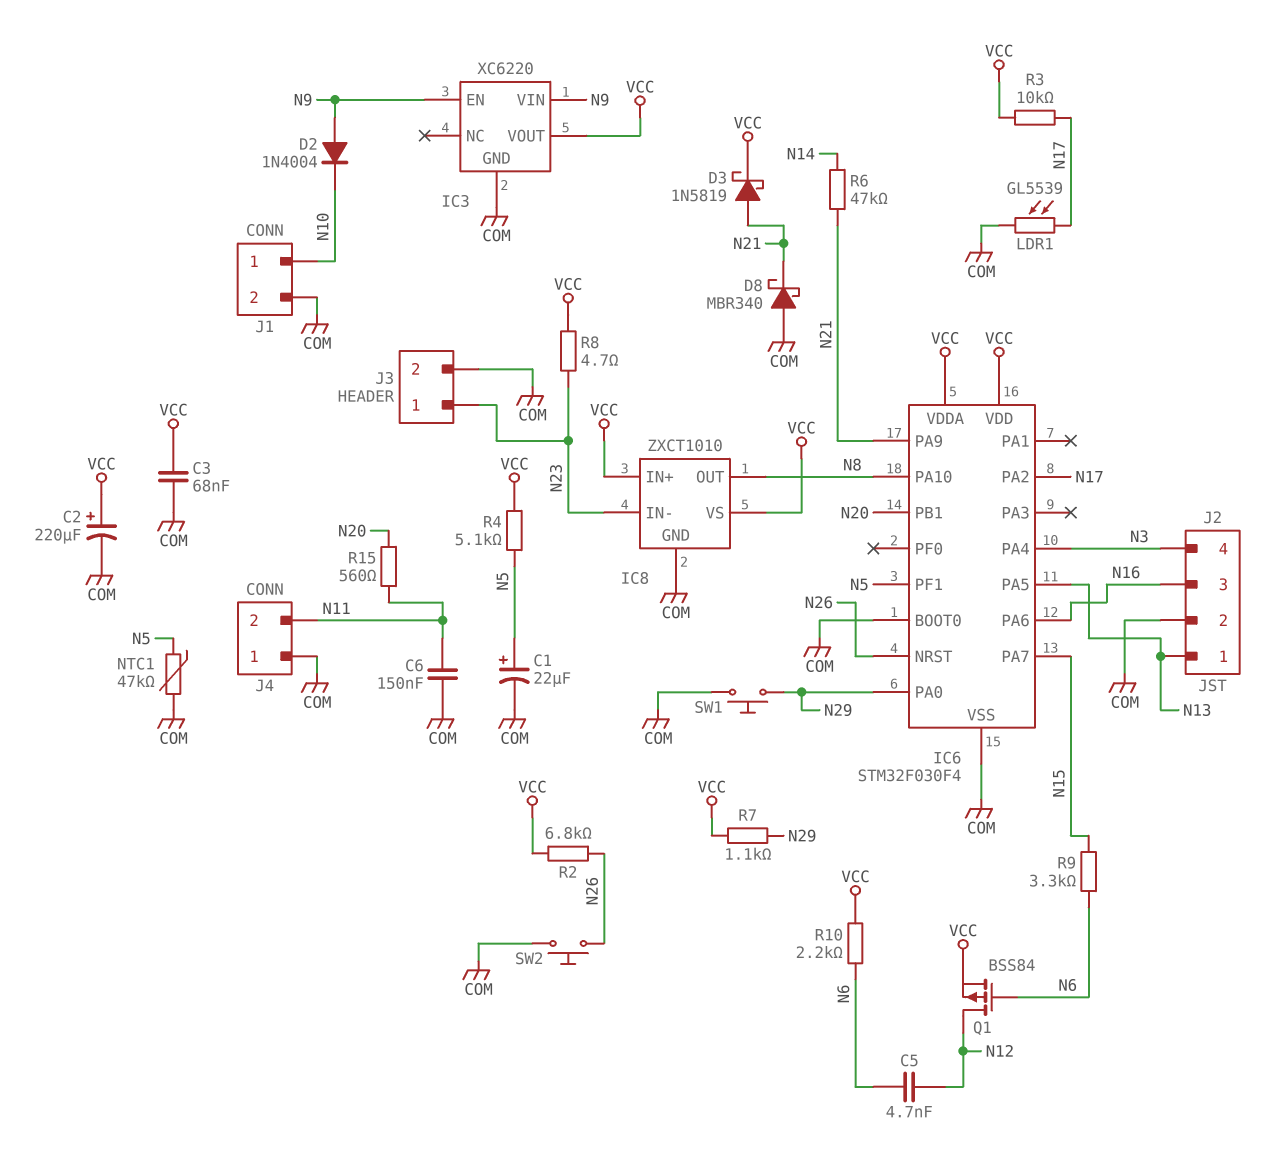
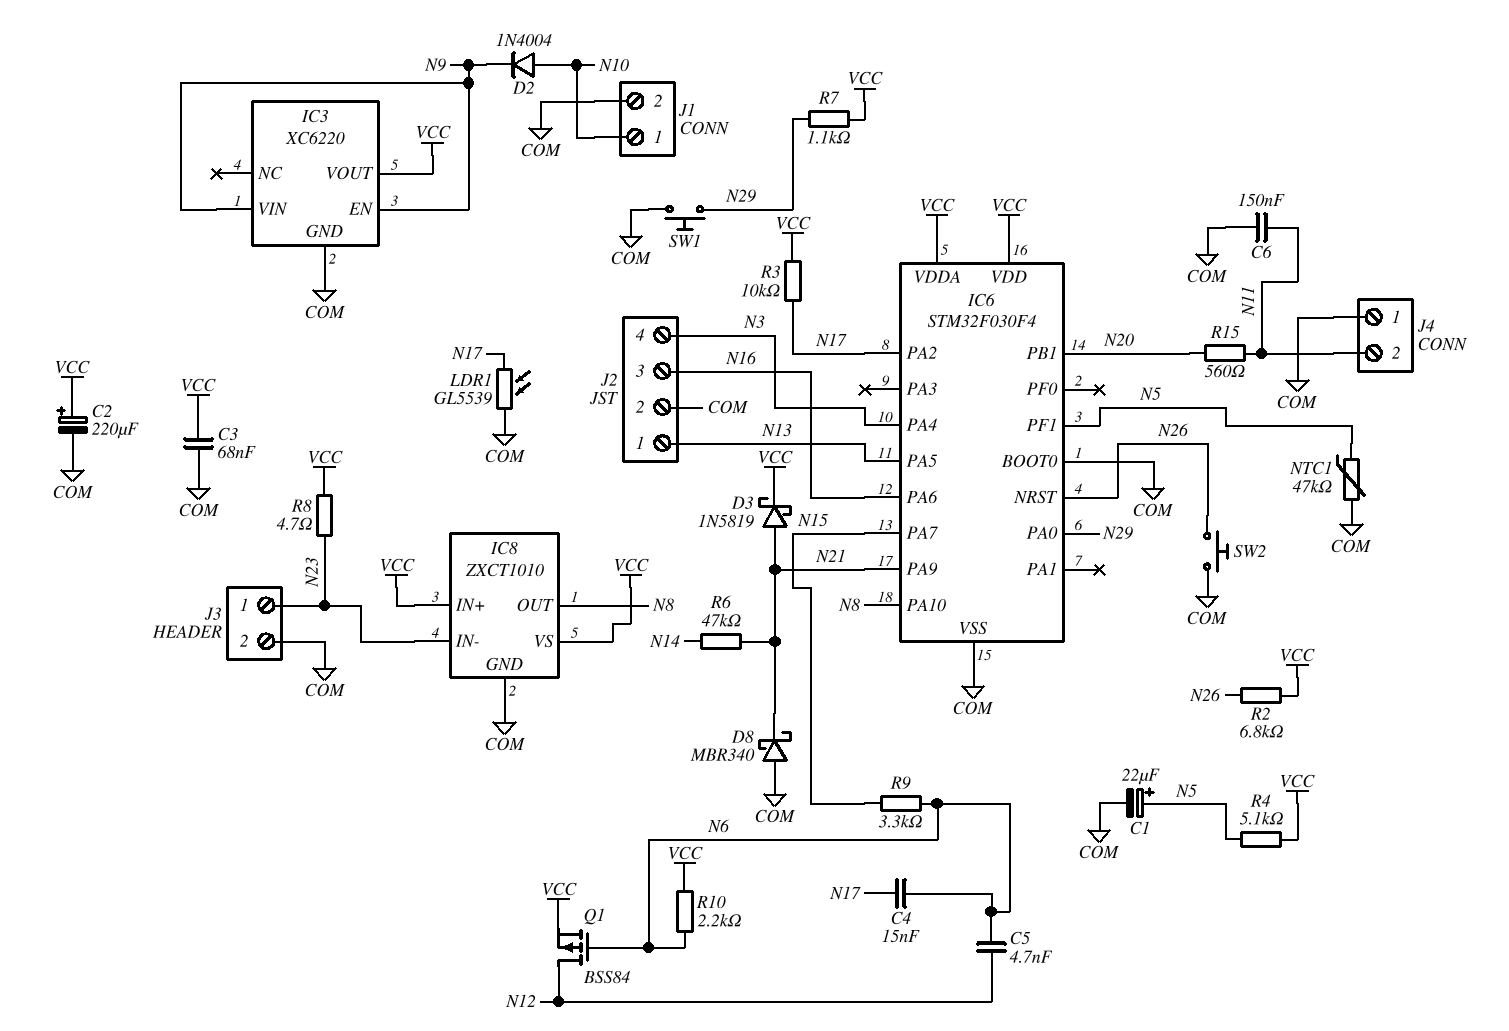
C4: none -> 15nF (N6, N17)
D2: diode 1N4004 (A N9, K N10) -> diode 1N4004 (A N10, K N9)

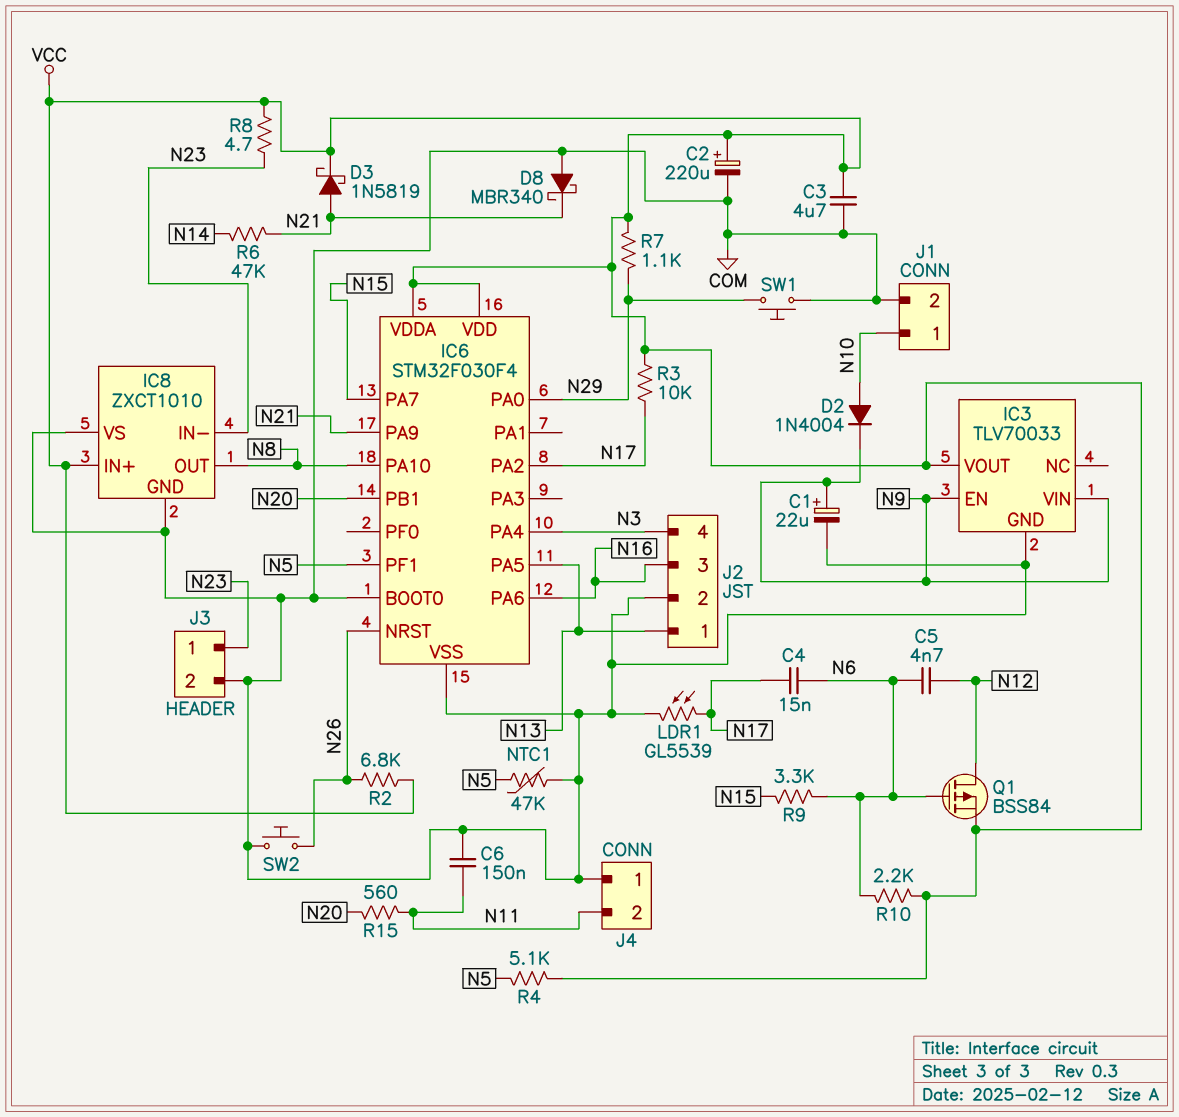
C1: 22uF (plus N5, minus COM) -> 22uF (plus N9, minus COM)
C3: 68nF (COM, VCC) -> 4.7uF (COM, VCC)
IC3: XC6220 -> TLV70033
IC8 pin VS: VCC -> COM

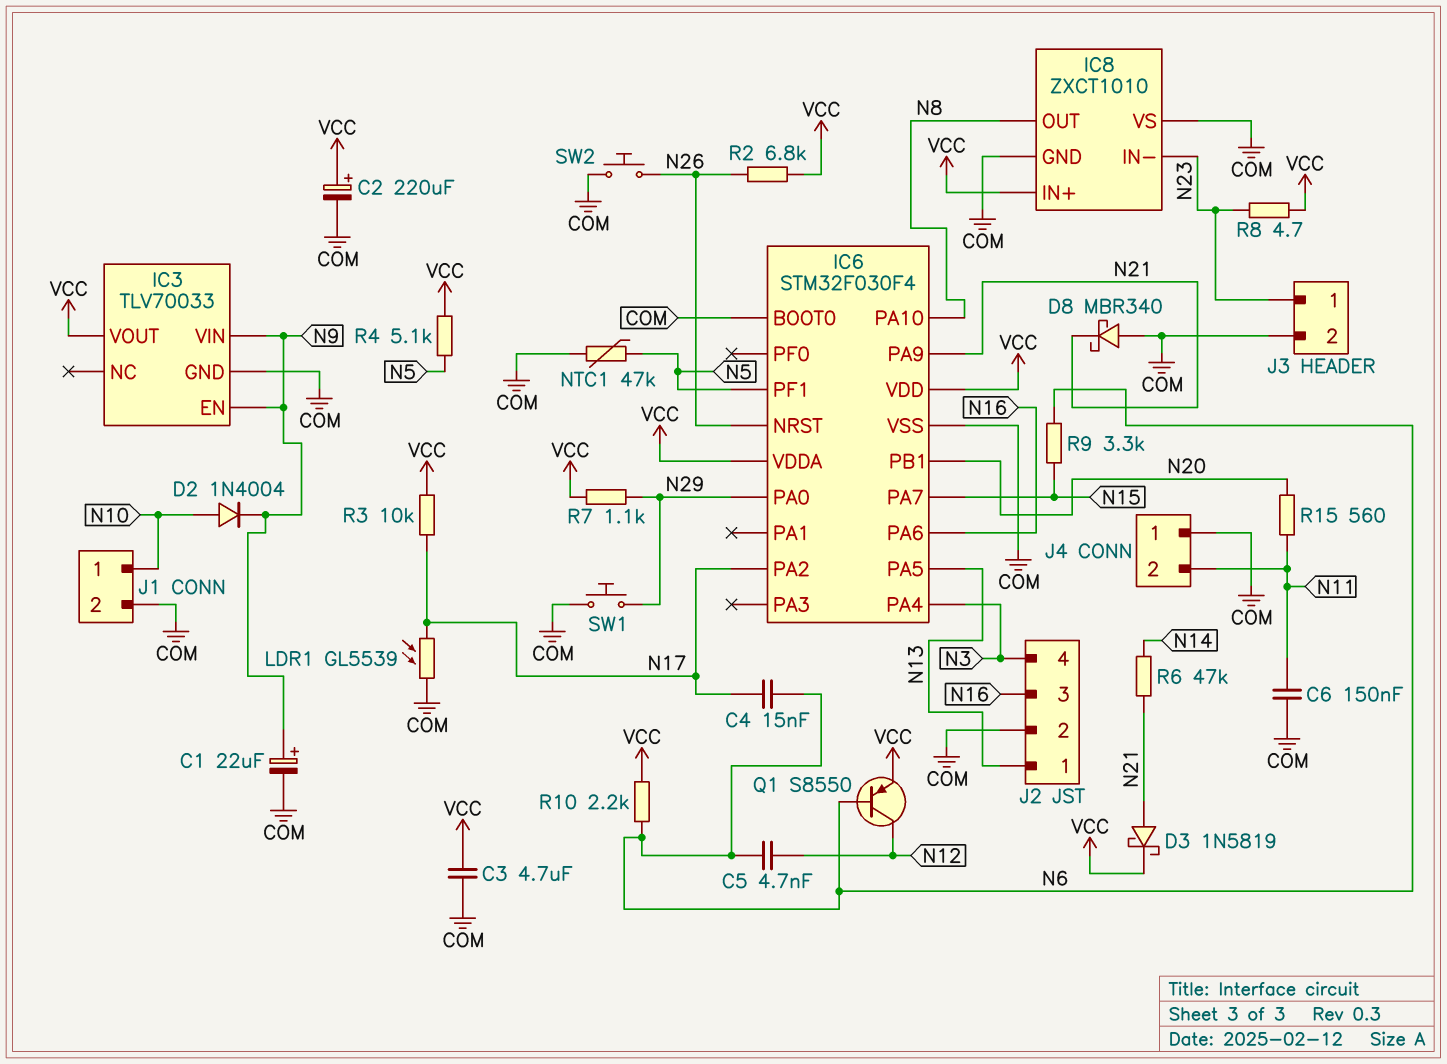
Q1: PMOS BSS84 (G N6, D N12, S VCC) -> PNP S8550 (B N6, C N12, E VCC)

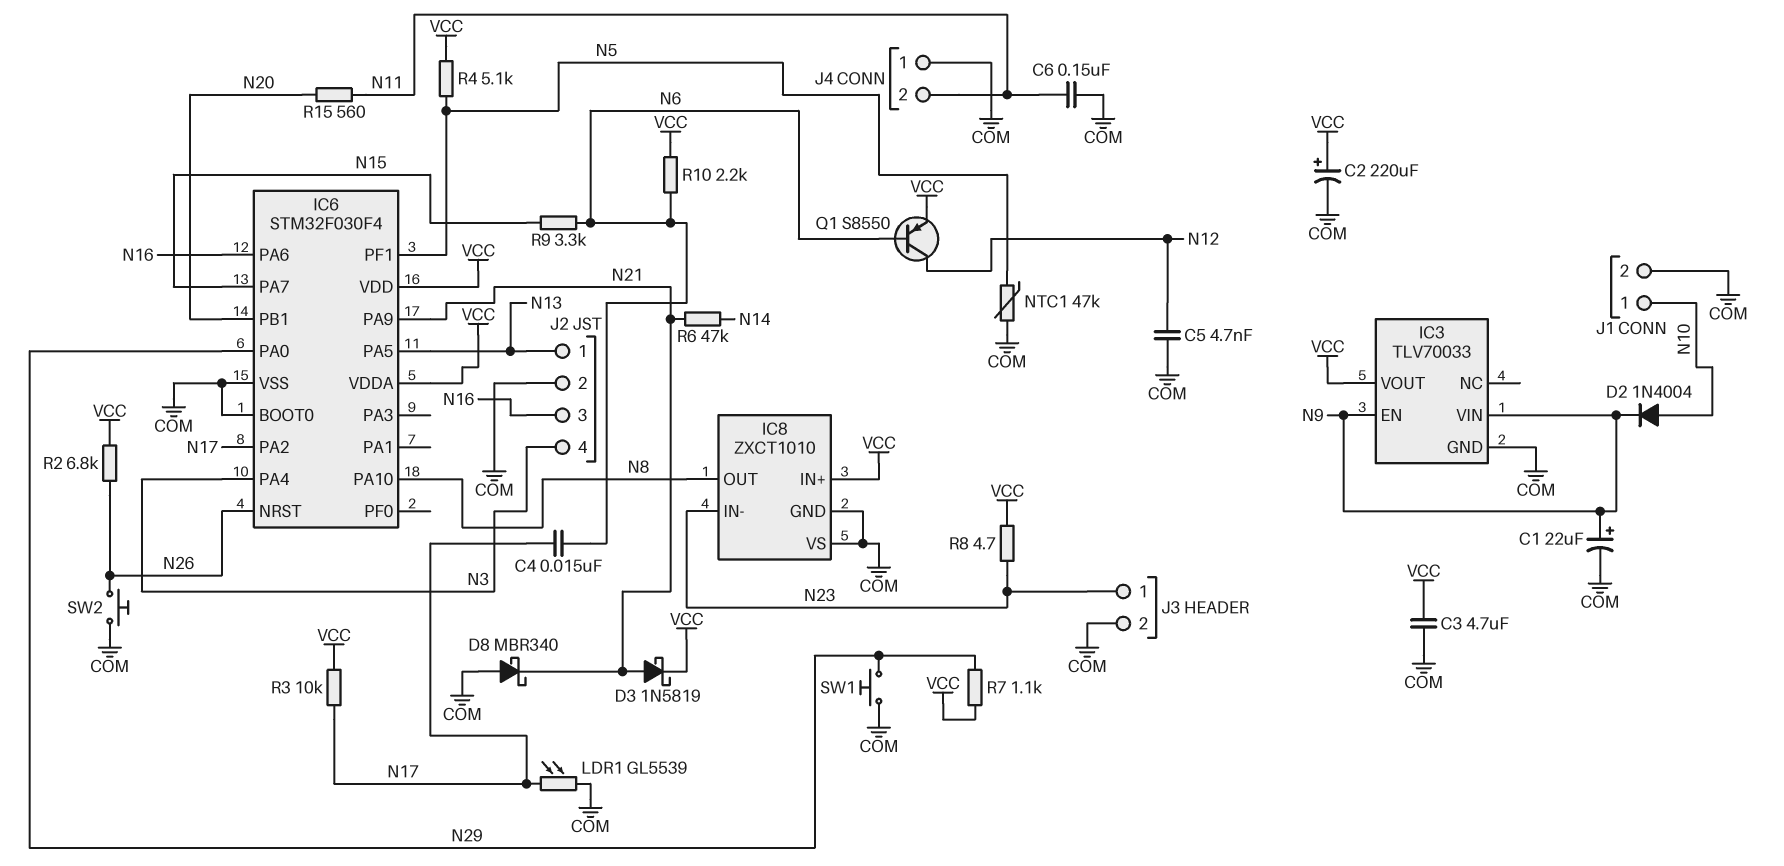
C5: 4.7nF (N6, N12) -> 4.7nF (COM, N12)

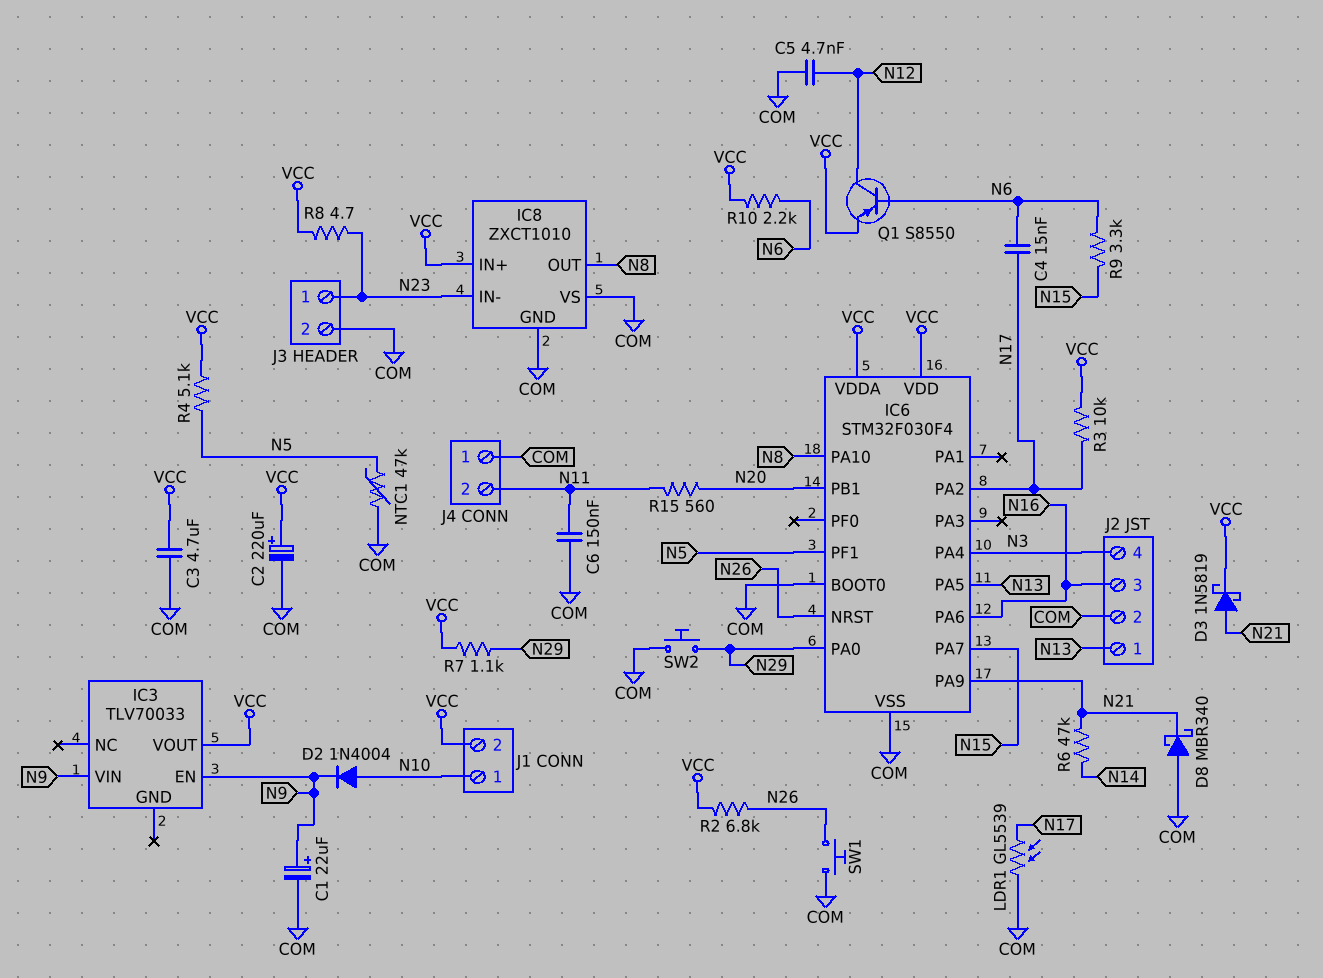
IC3 pin GND: COM -> none
J1 pin 2: COM -> VCC
SW1: button (COM, N29) -> button (COM, N26)
SW2: button (COM, N26) -> button (COM, N29)

